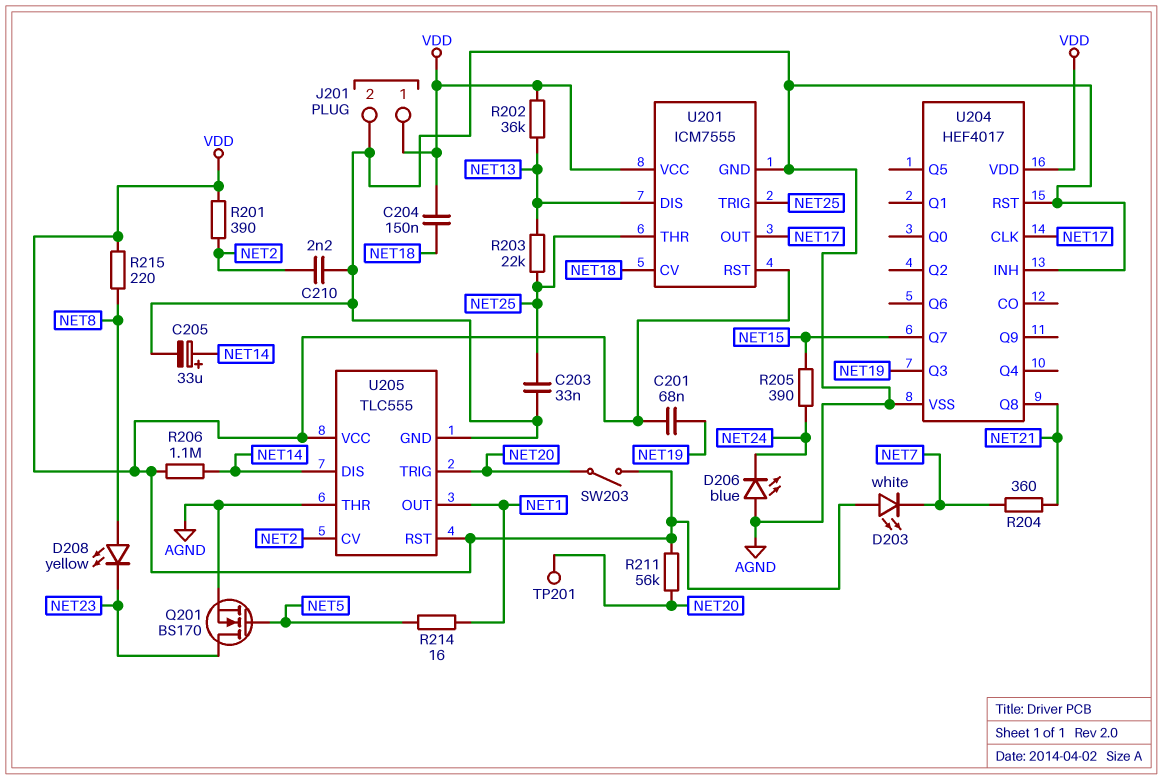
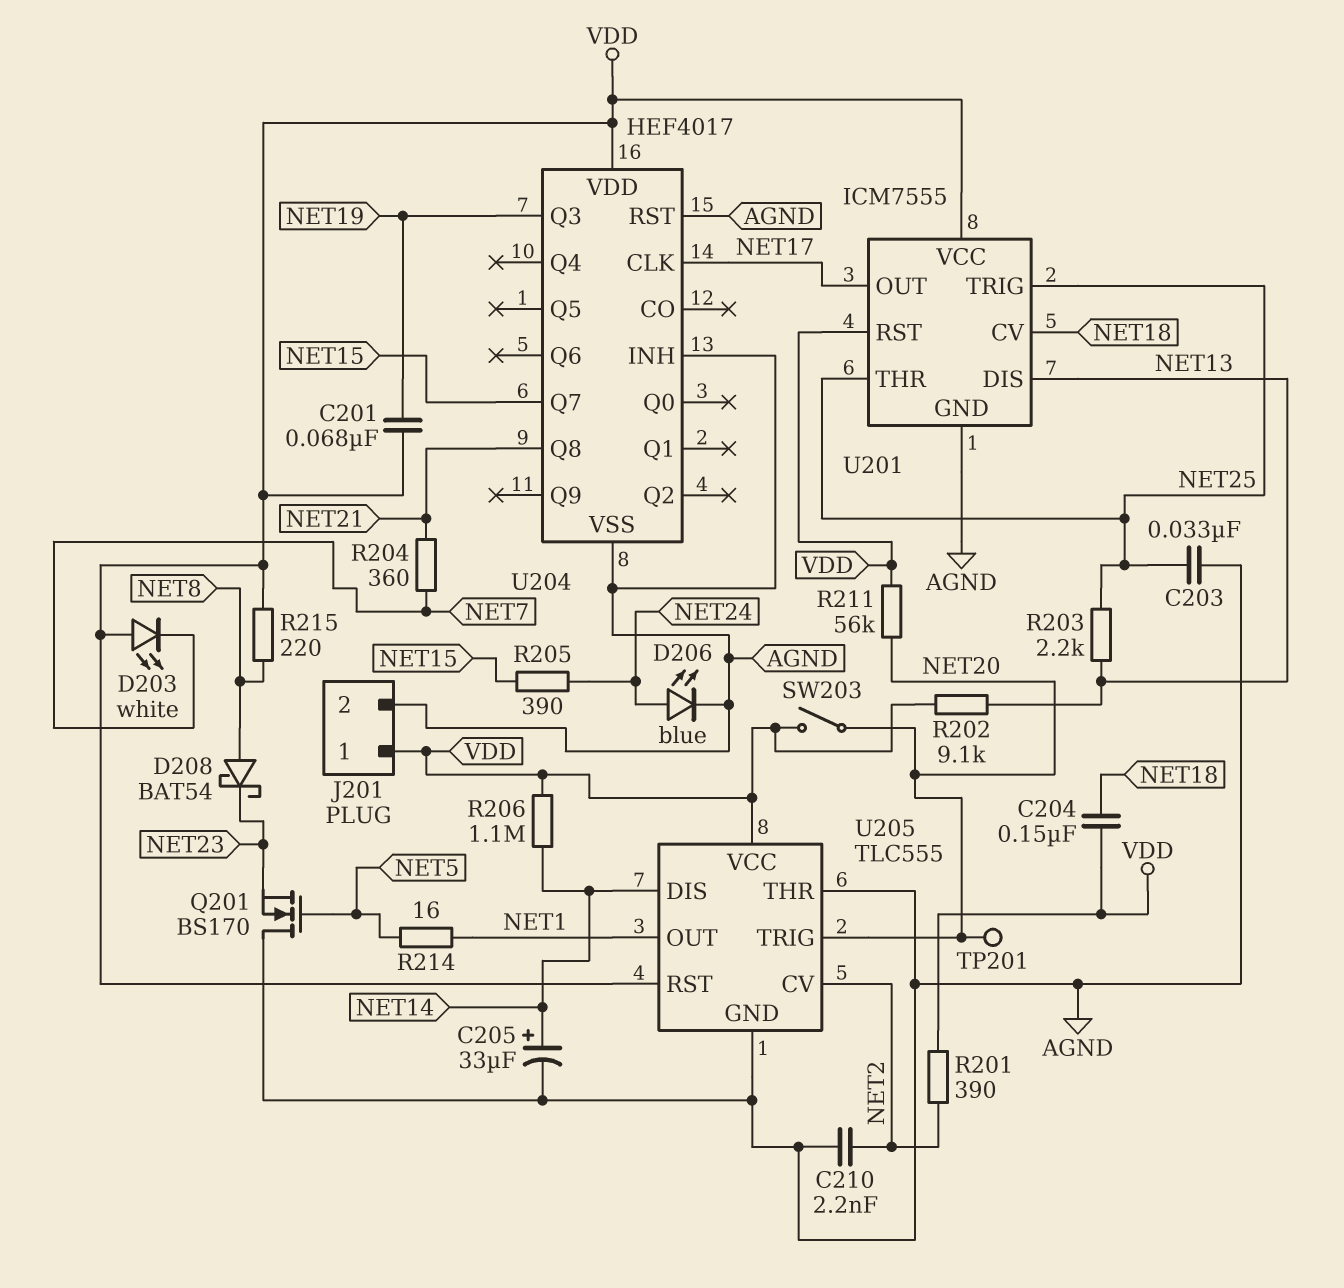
D206: LED blue (A AGND, K NET24) -> LED blue (A NET24, K AGND)
D208: LED yellow (A NET8, K NET23) -> schottky BAT54 (A NET8, K NET23)
Q201: NMOS BS170 (G NET5, D NET23, S AGND) -> NMOS BS170 (G NET5, D AGND, S NET23)
R202: 36k (NET13, VDD) -> 9.1k (NET13, VDD)
R203: 22k (NET13, NET25) -> 2.2k (NET13, NET25)

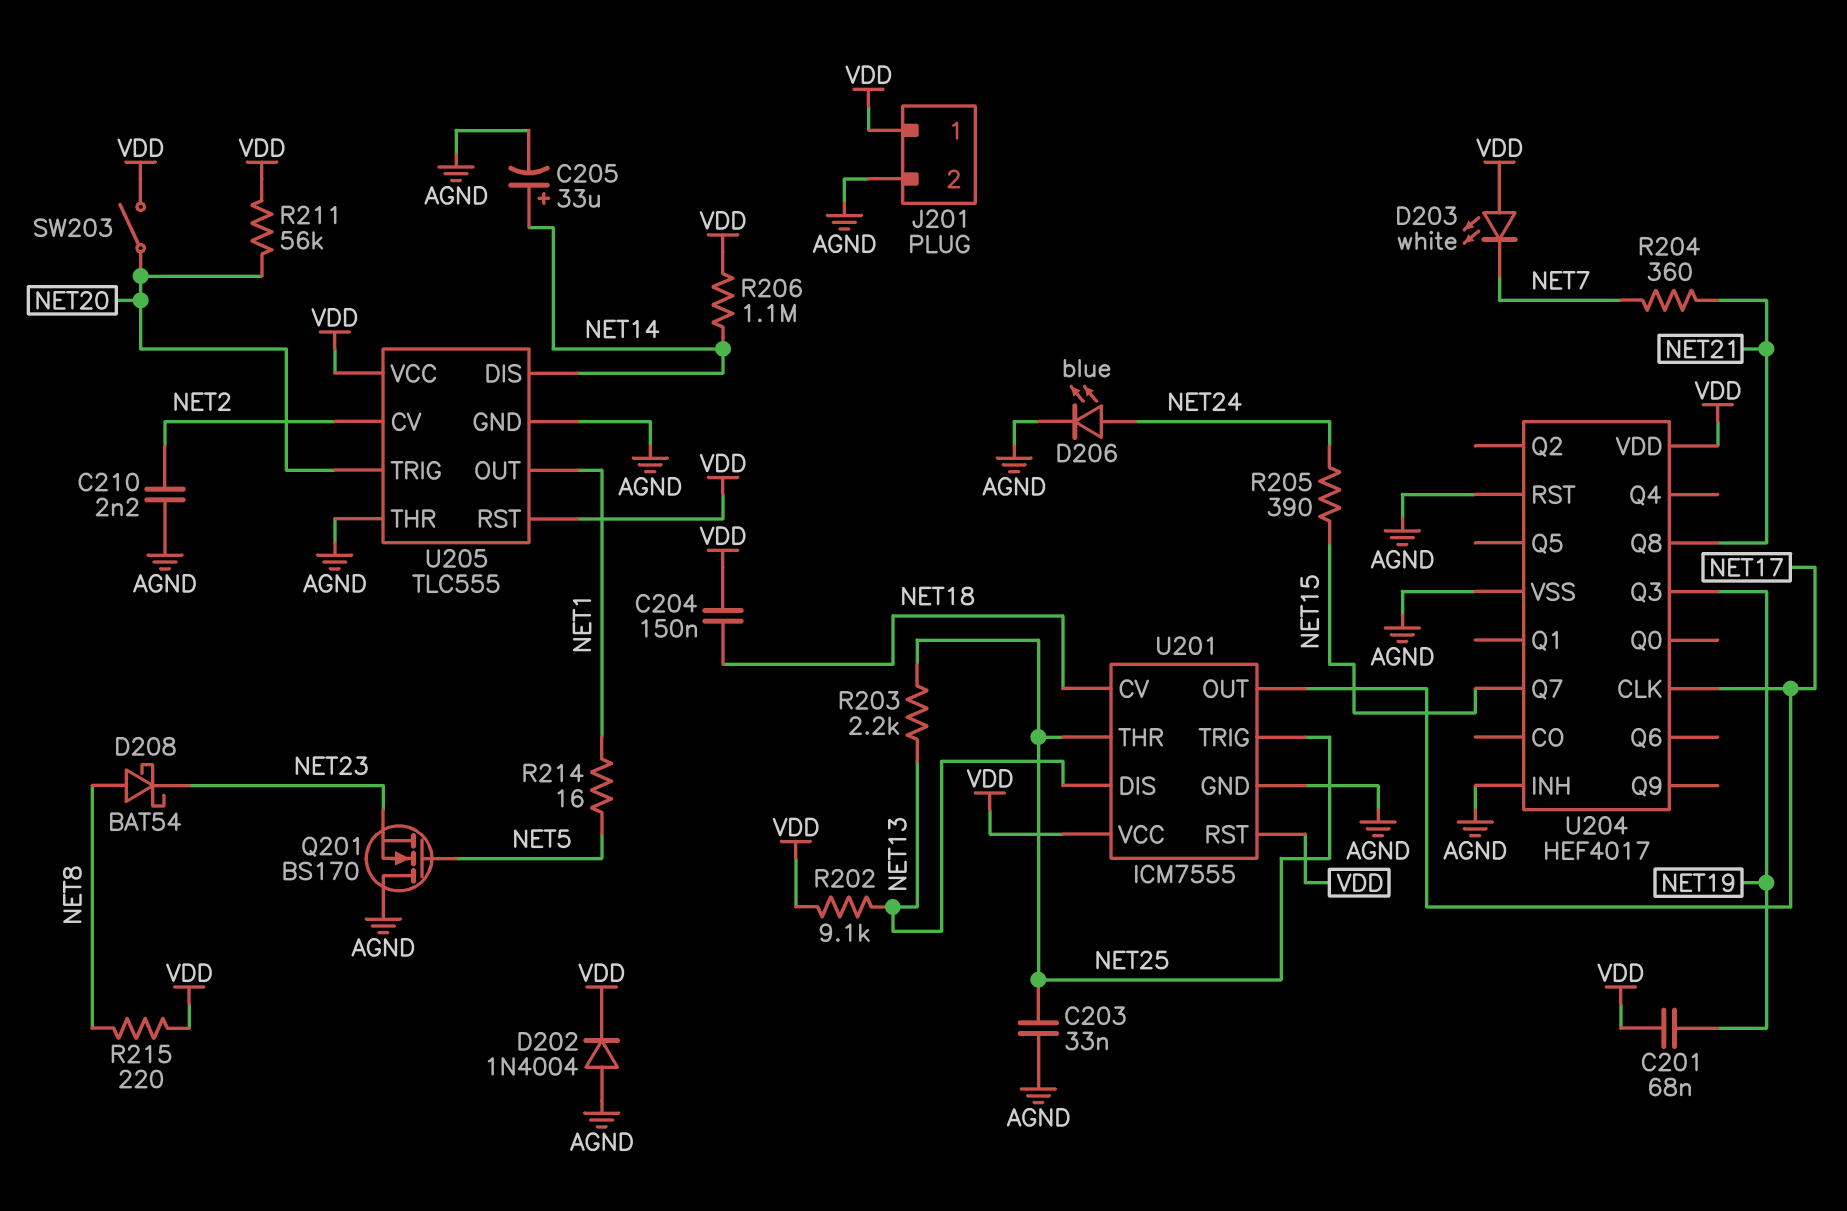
D202: none -> diode 1N4004 (A AGND, K VDD)
R201: 390 (NET2, VDD) -> none
TP201: test point (NET20) -> none

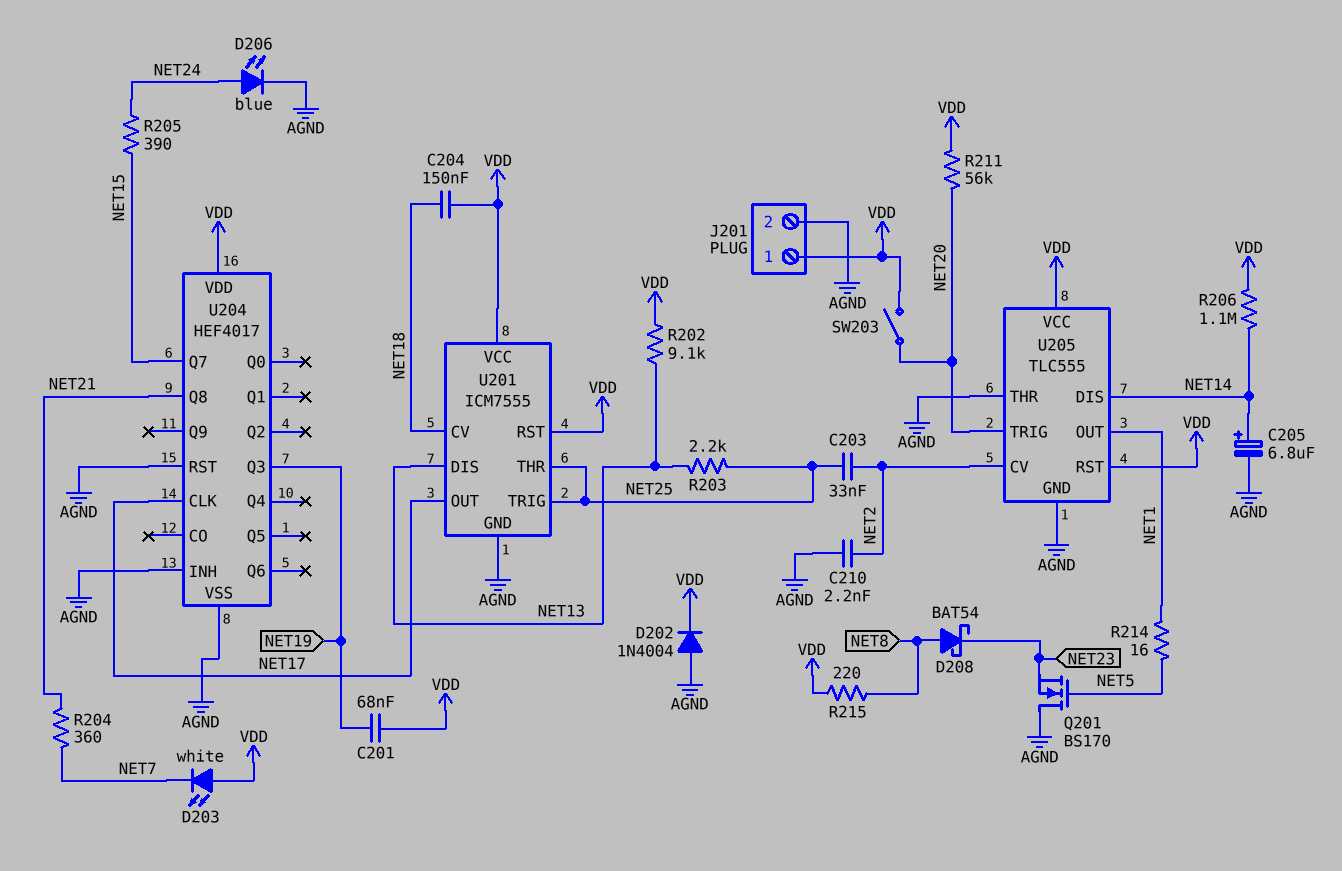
C203: 33nF (AGND, NET25) -> 33nF (NET2, NET25)
C205: 33uF (plus NET14, minus AGND) -> 6.8uF (plus NET14, minus AGND)

